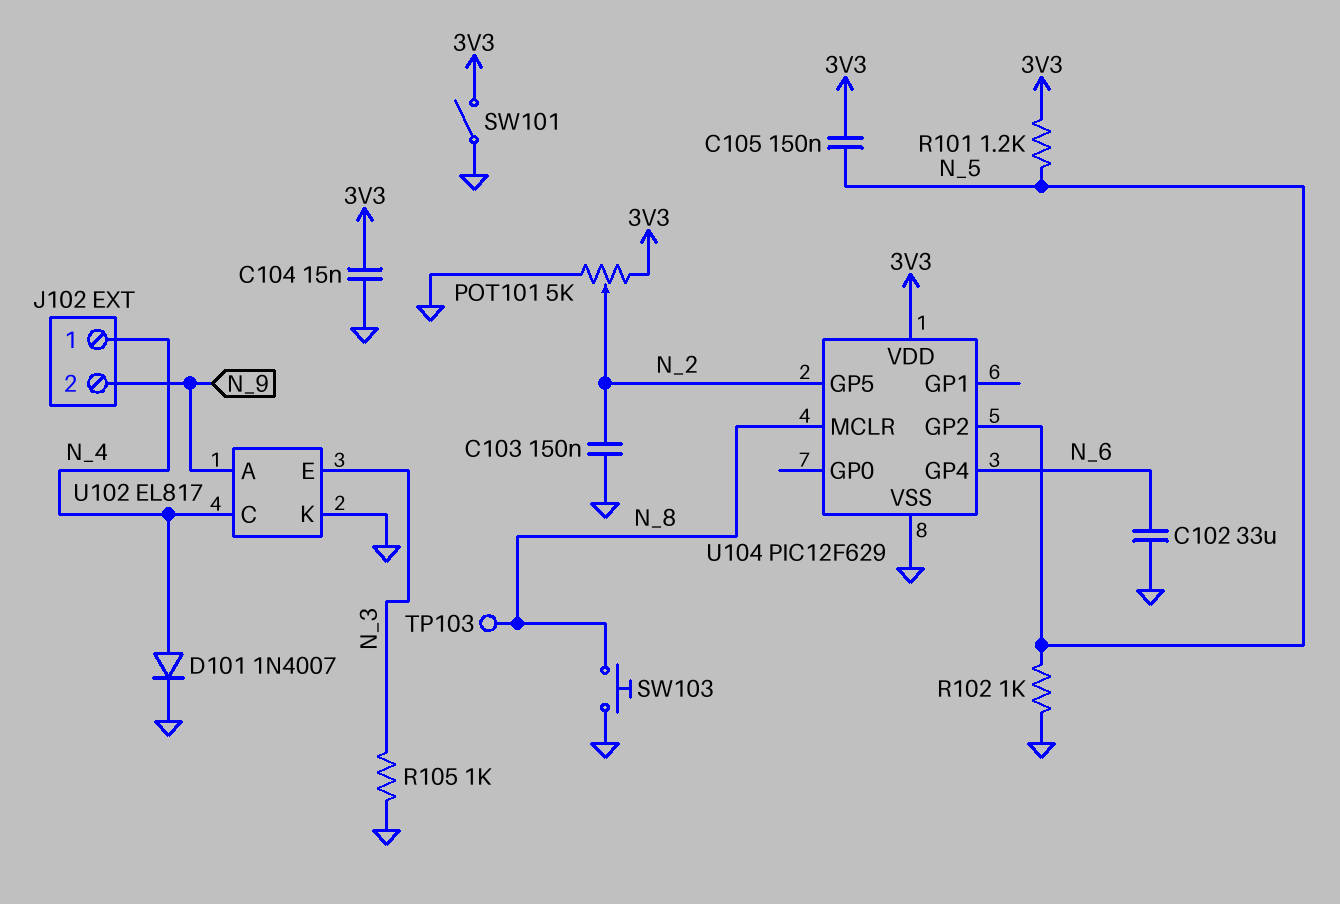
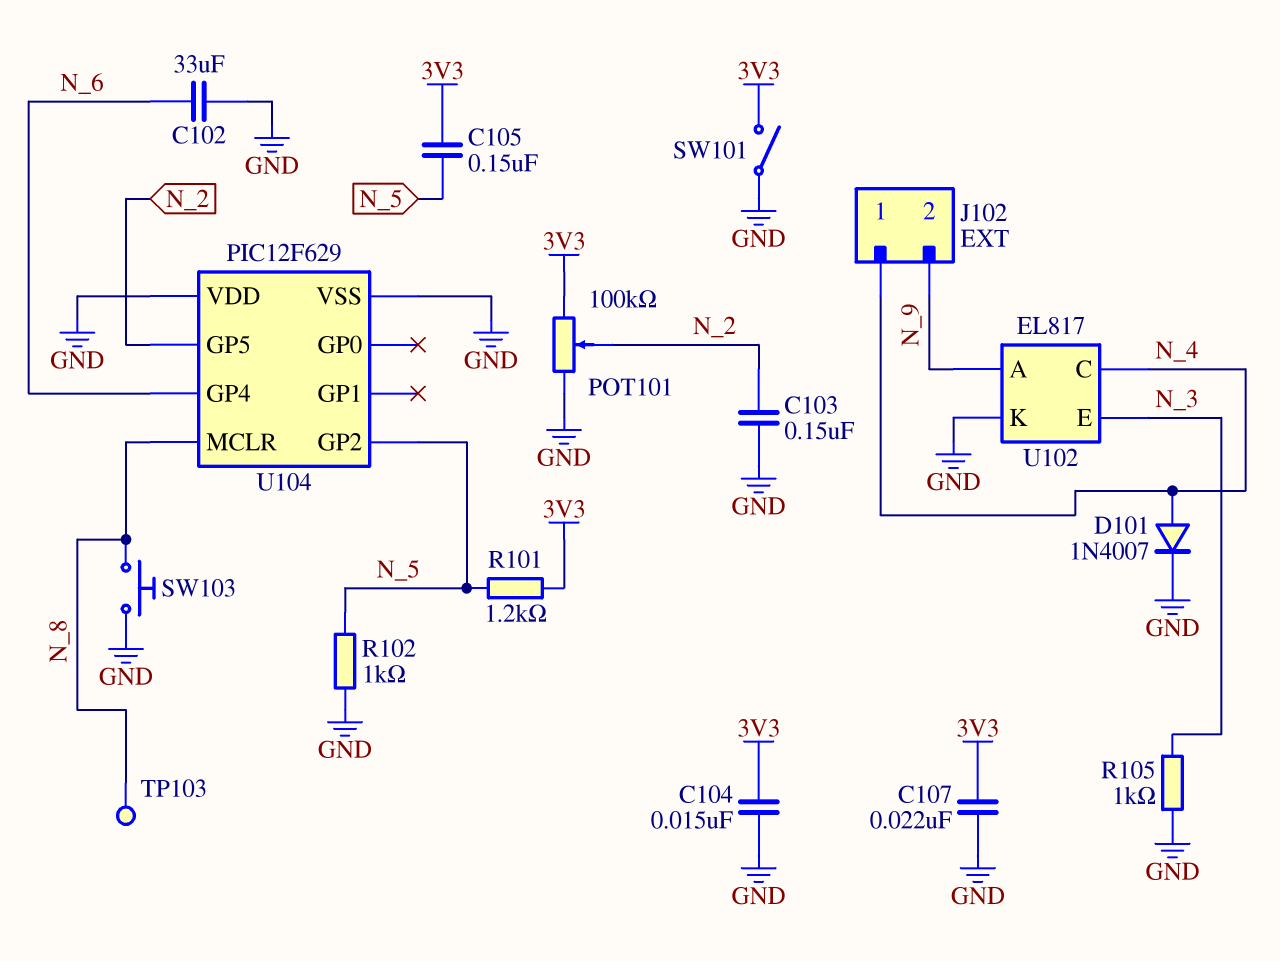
C107: none -> 22nF (3V3, GND)
POT101: 5k (3V3, GND, wiper N_2) -> 100k (3V3, GND, wiper N_2)
U104 pin VDD: 3V3 -> GND

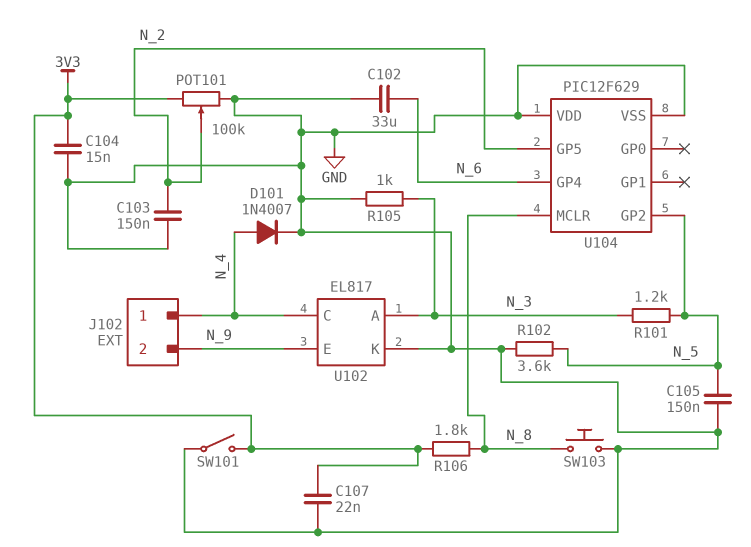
C105: 150nF (3V3, N_5) -> 150nF (GND, N_5)
R101: 1.2k (3V3, N_5) -> 1.2k (N_3, N_5)
R102: 1k (GND, N_5) -> 3.6k (GND, N_5)
R106: none -> 1.8k (3V3, N_8)
TP103: test point (N_8) -> none
U102 pin A: N_9 -> N_3
U102 pin E: N_3 -> N_9

